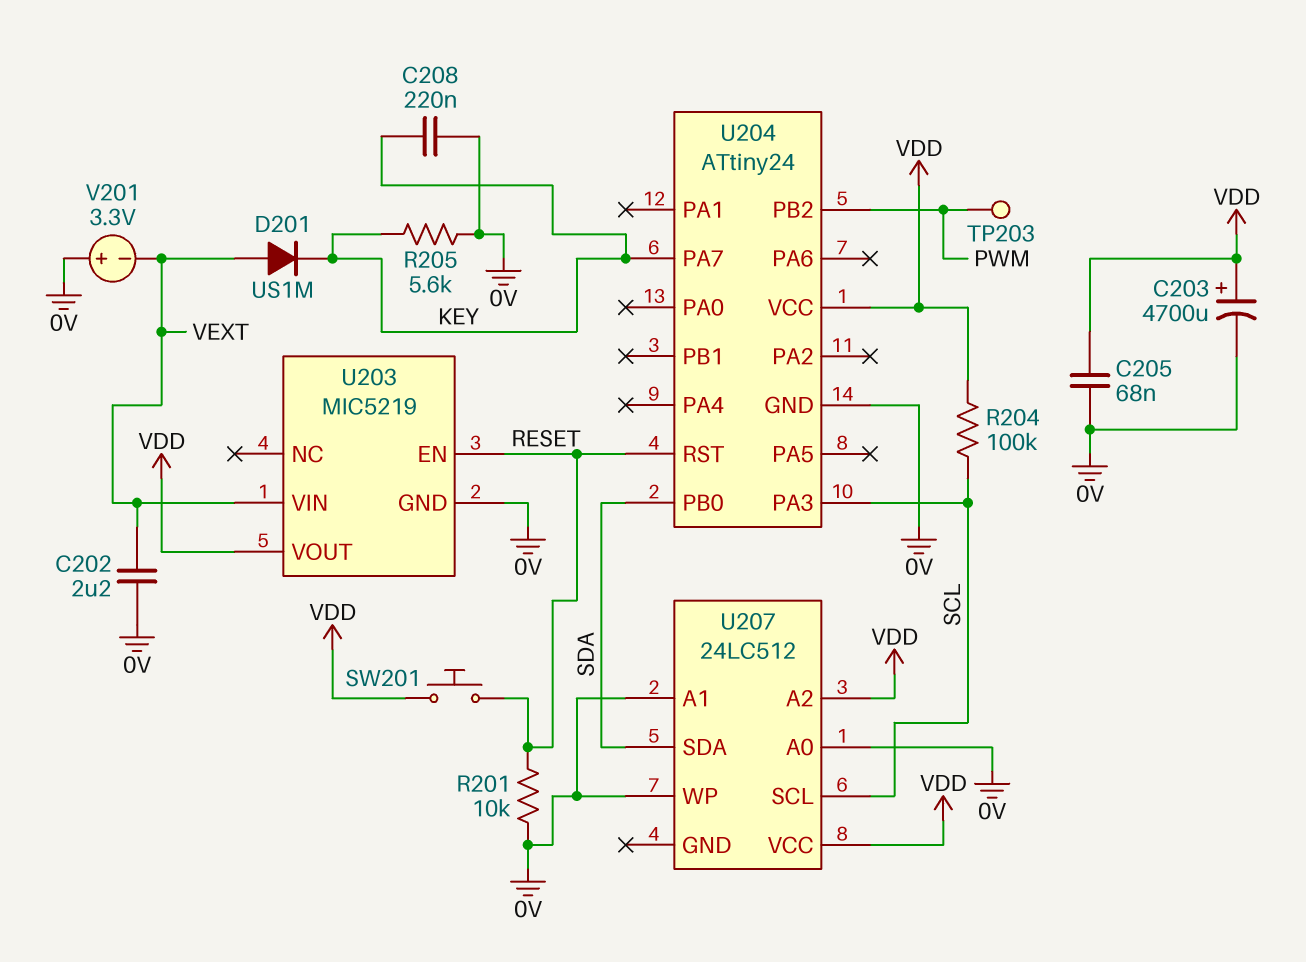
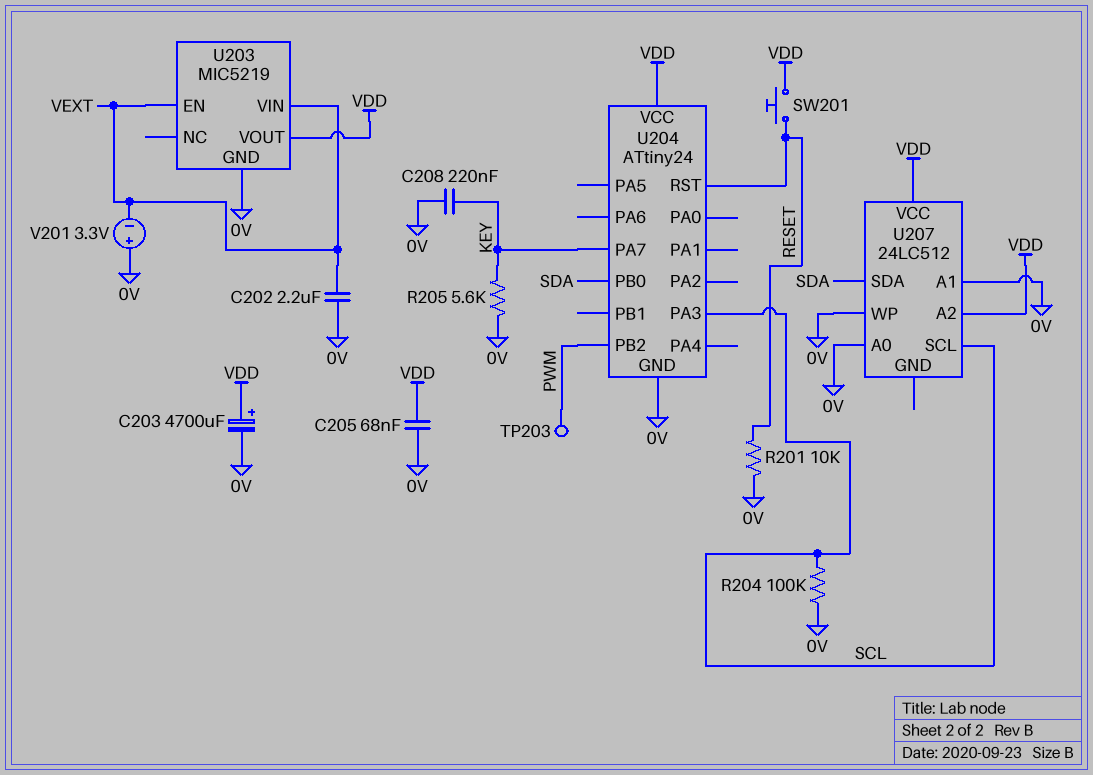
D201: diode US1M (A VEXT, K KEY) -> none
R204: 100k (SCL, VDD) -> 100k (0V, SCL)
U203 pin EN: RESET -> VEXT

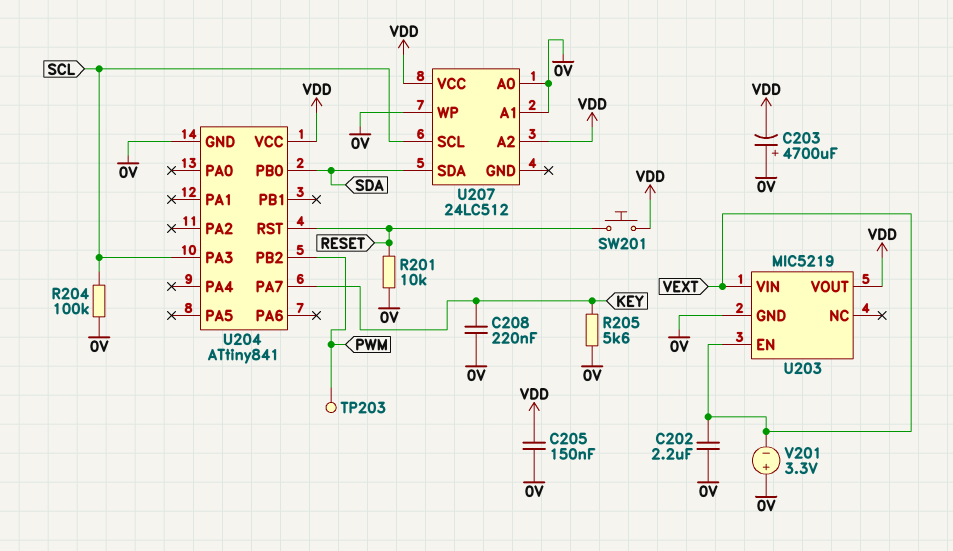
C203: 4700uF (plus VDD, minus 0V) -> 4700uF (plus 0V, minus VDD)
C205: 68nF (0V, VDD) -> 150nF (0V, VDD)
U204: ATtiny24 -> ATtiny841

